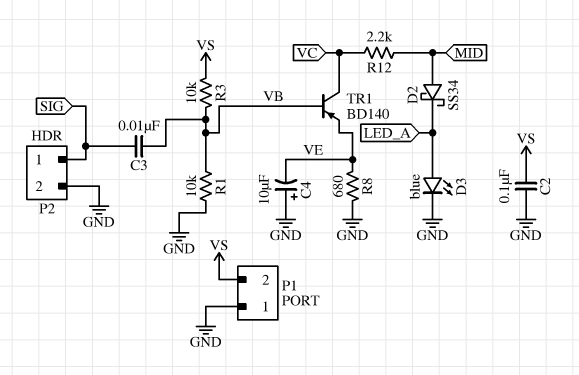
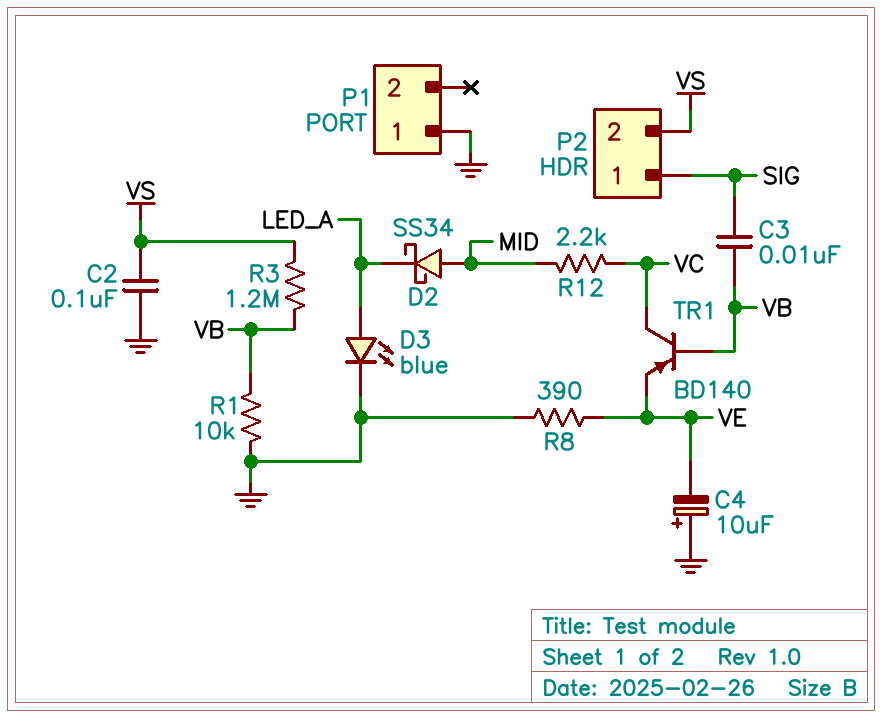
P1 pin 2: VS -> none
P2 pin 2: GND -> VS
R3: 10k (VB, VS) -> 1.2M (VB, VS)
R8: 680 (GND, VE) -> 390 (GND, VE)

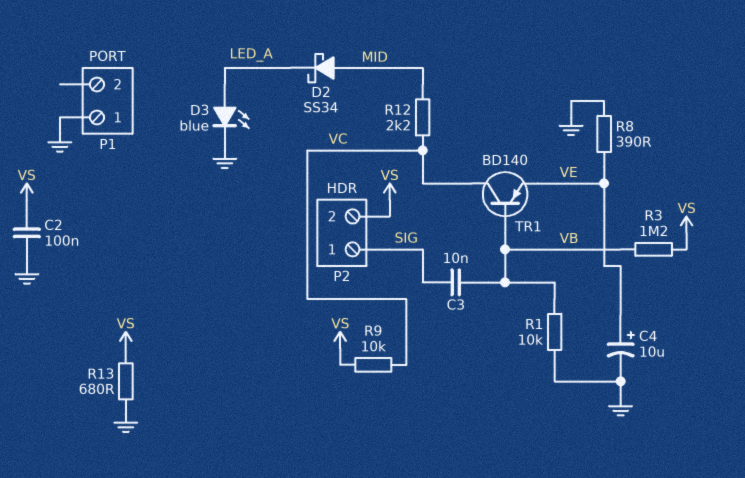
C4: 10uF (plus GND, minus VE) -> 10uF (plus VE, minus GND)
R9: none -> 10k (VC, VS)
R13: none -> 680 (GND, VS)

